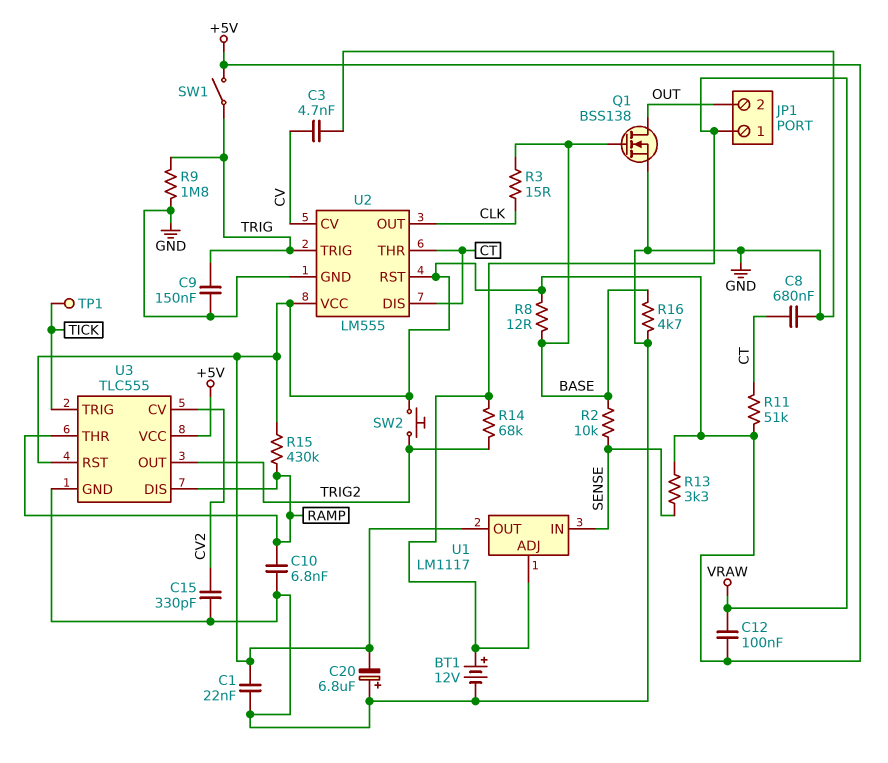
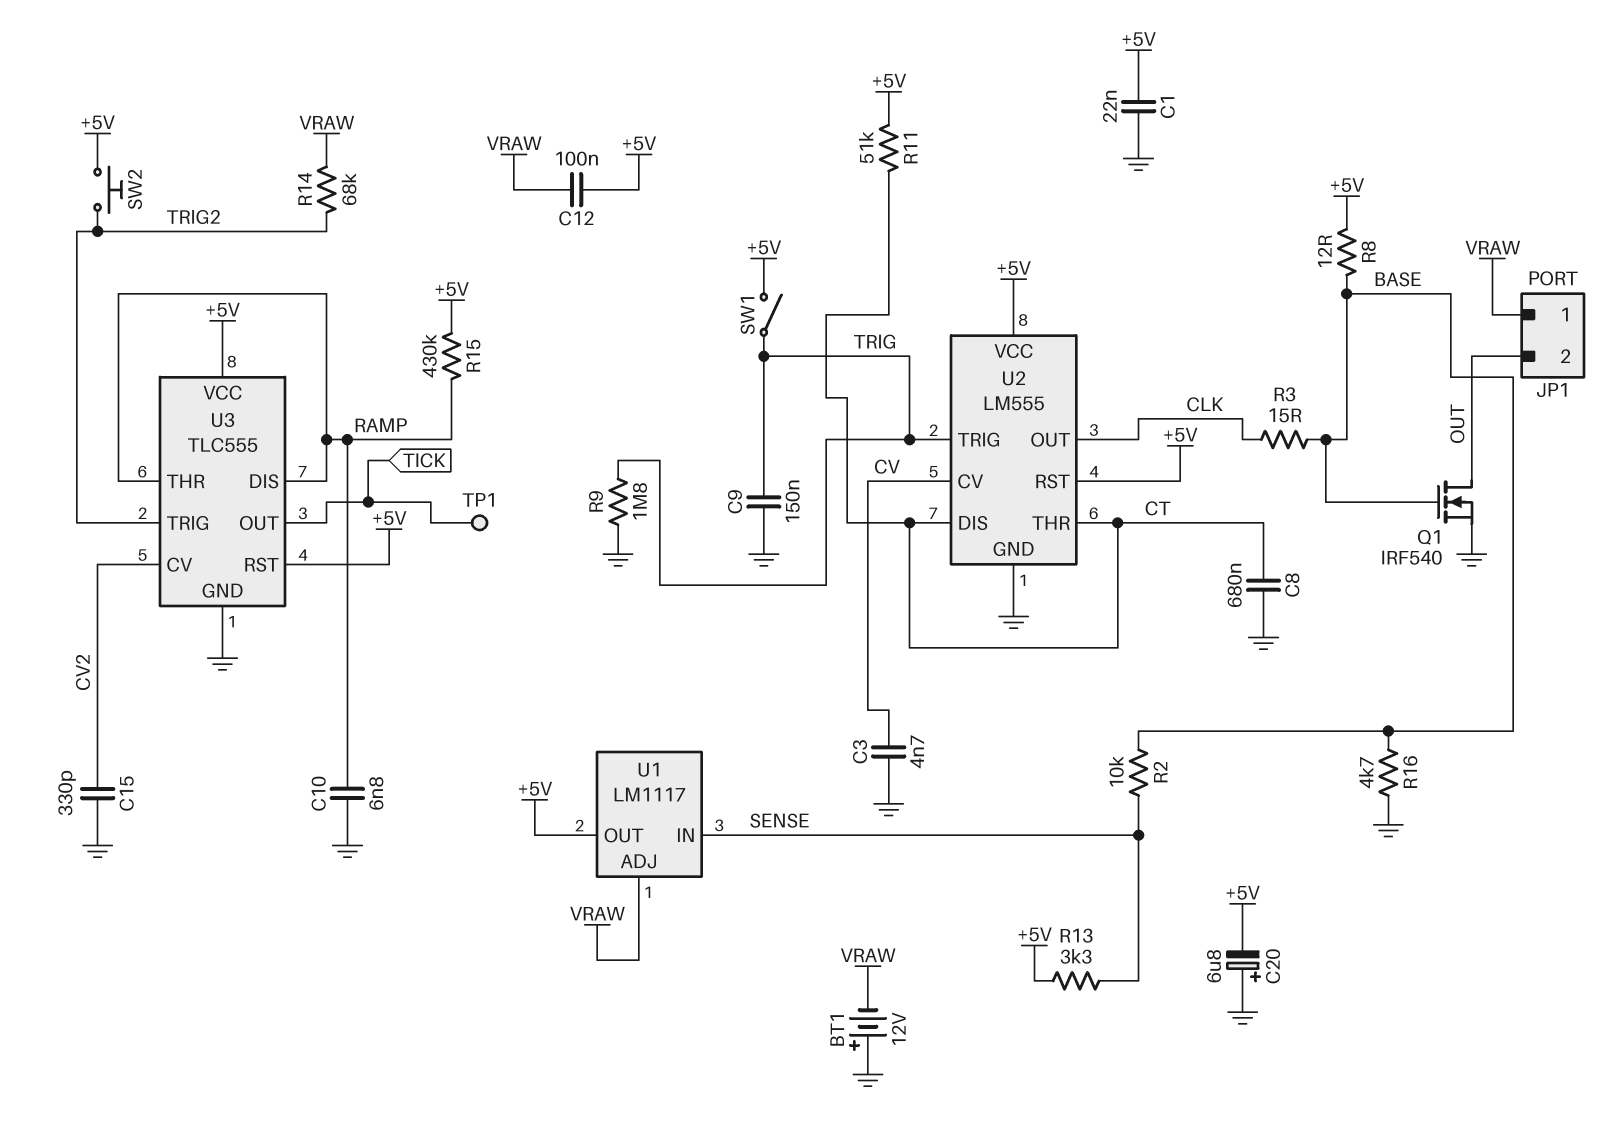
BT1: 12V (plus VRAW, minus GND) -> 12V (plus GND, minus VRAW)
Q1: NMOS BSS138 (G BASE, D OUT, S GND) -> NMOS IRF540 (G BASE, D OUT, S GND)
U3 pin OUT: TRIG2 -> TICK
U3 pin TRIG: TICK -> TRIG2

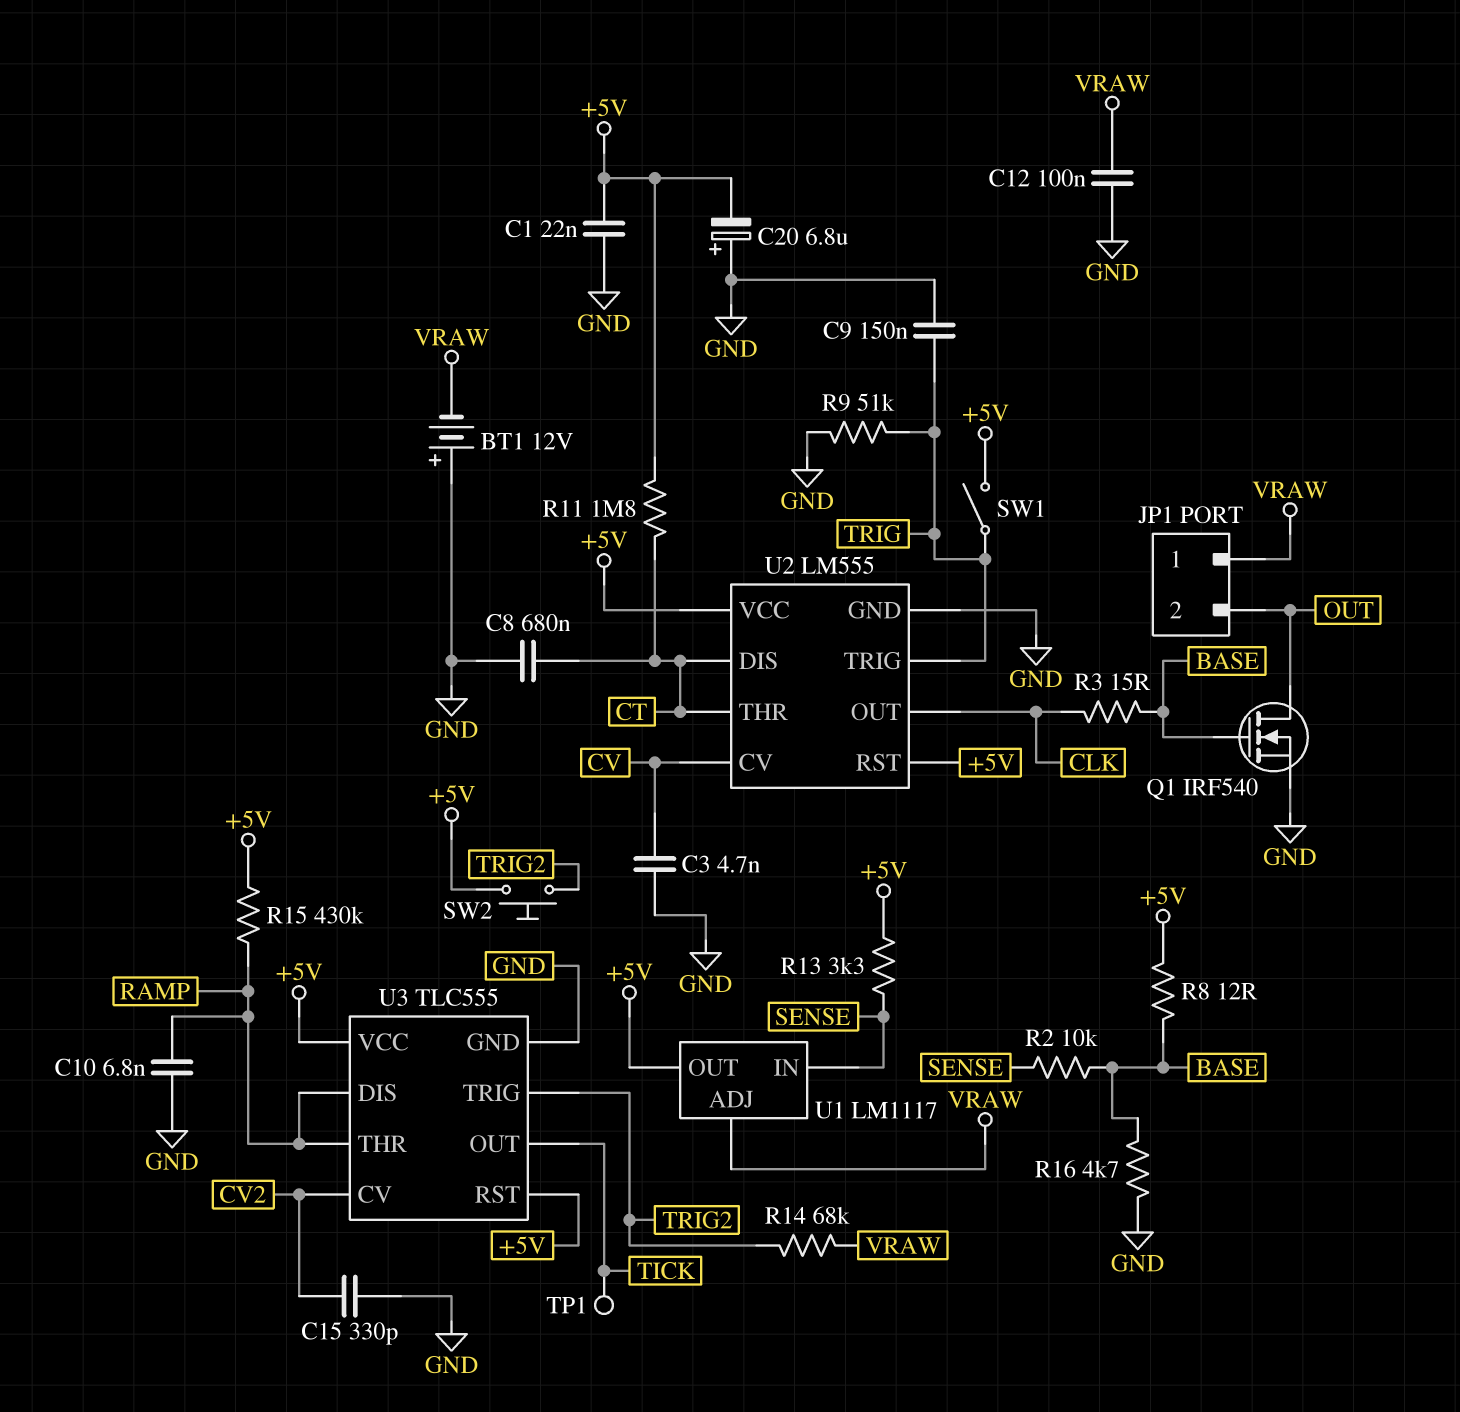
C12: 100nF (+5V, VRAW) -> 100nF (GND, VRAW)
R9: 1.8M (GND, TRIG) -> 51k (GND, TRIG)
R11: 51k (+5V, CT) -> 1.8M (+5V, CT)

